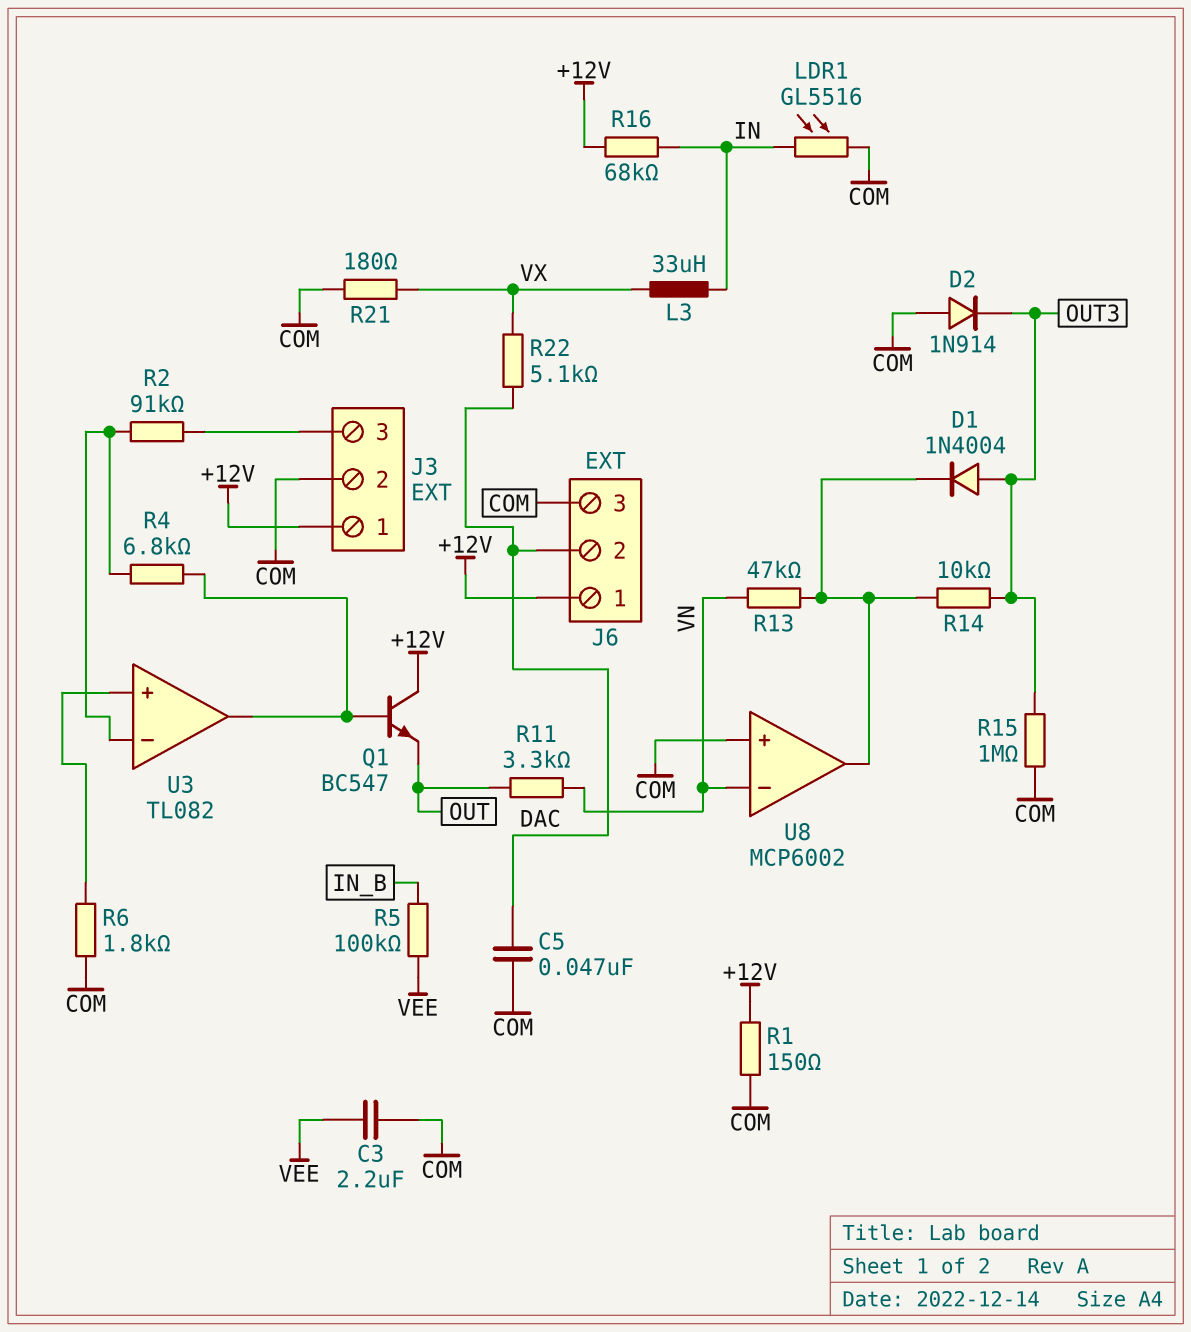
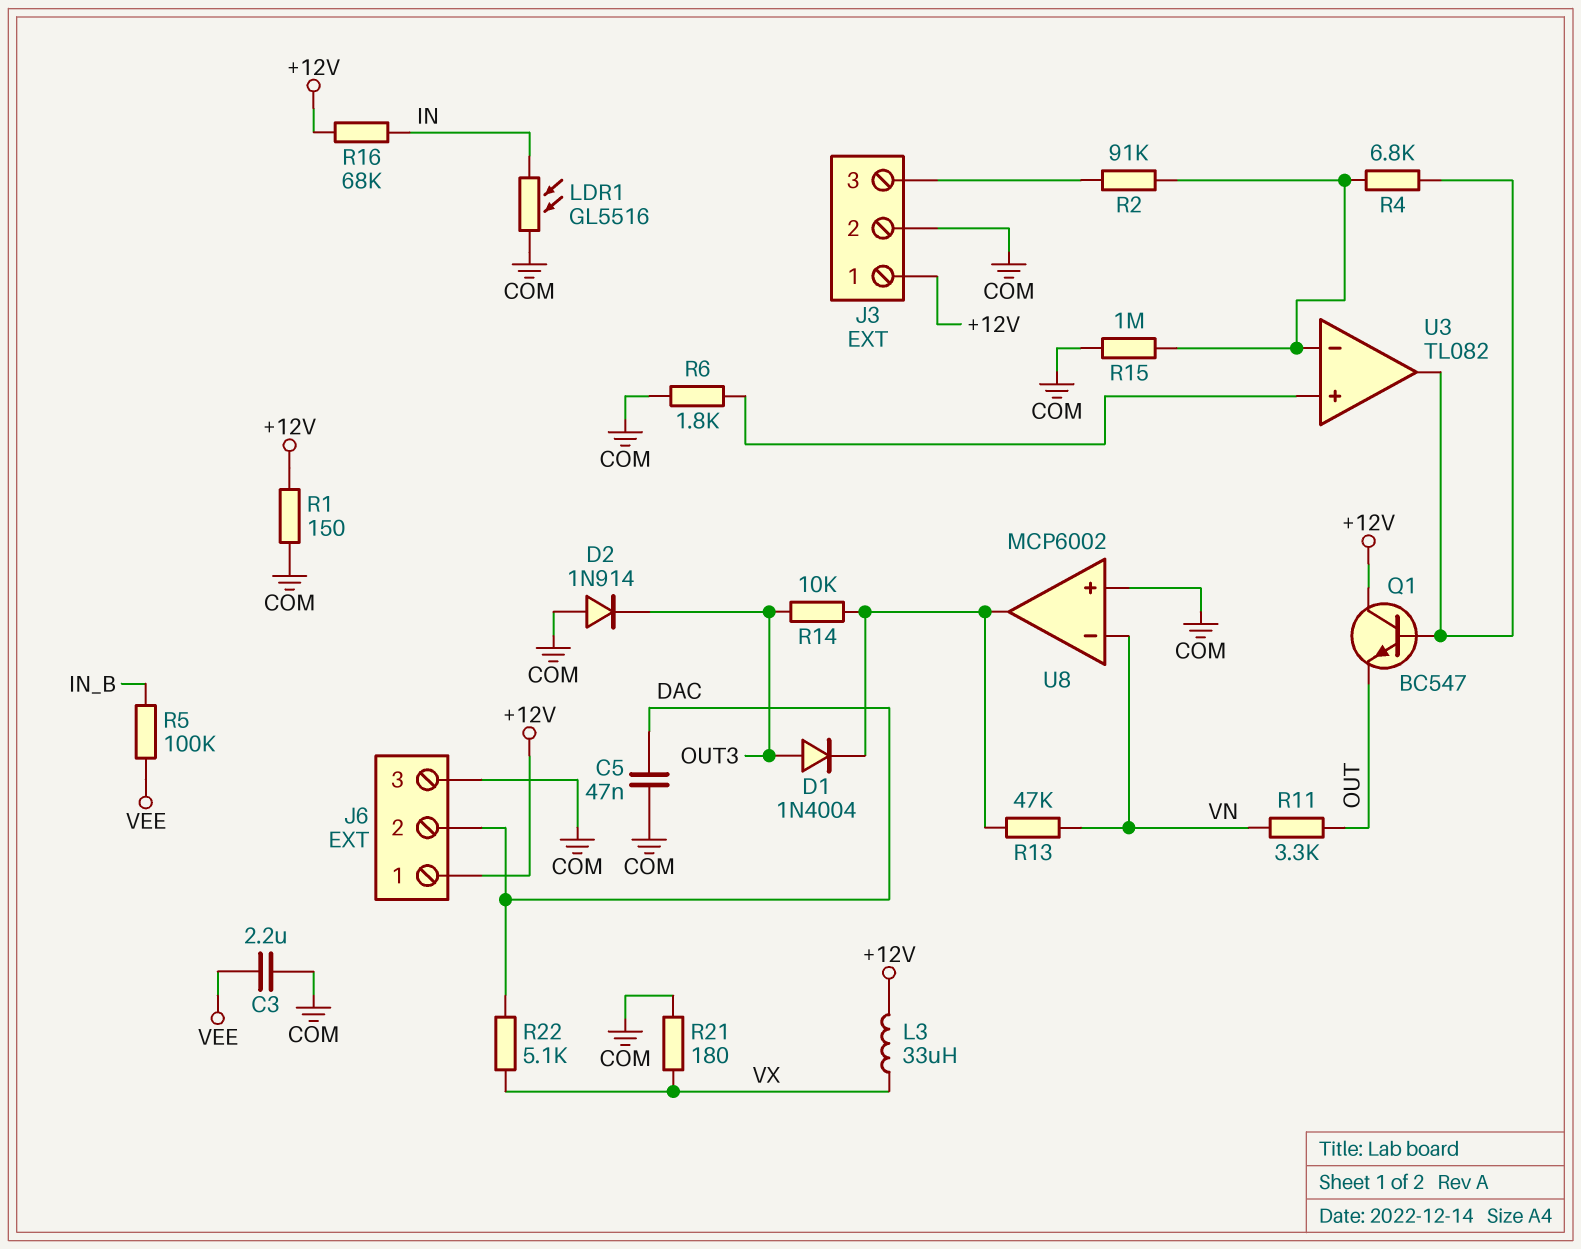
L3: 33uH (IN, VX) -> 33uH (+12V, VX)
R15: 1M (COM, OUT3) -> 1M (COM, U3/in-)

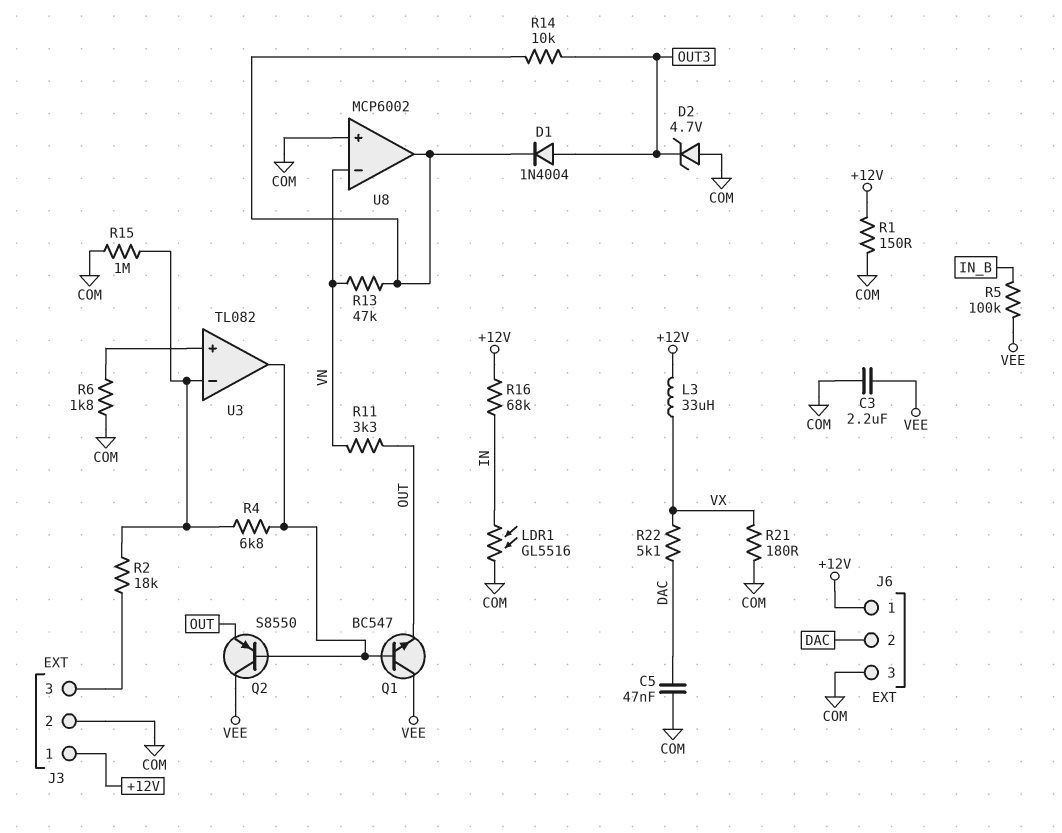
D2: diode 1N914 (A COM, K OUT3) -> zener 4.7V (A COM, K OUT3)
Q1: NPN BC547 (B U3/out, C +12V, E OUT) -> NPN BC547 (B U3/out, C VEE, E OUT)
Q2: none -> PNP S8550 (B U3/out, C VEE, E OUT)
R2: 91k (J3/3, U3/in-) -> 18k (J3/3, U3/in-)

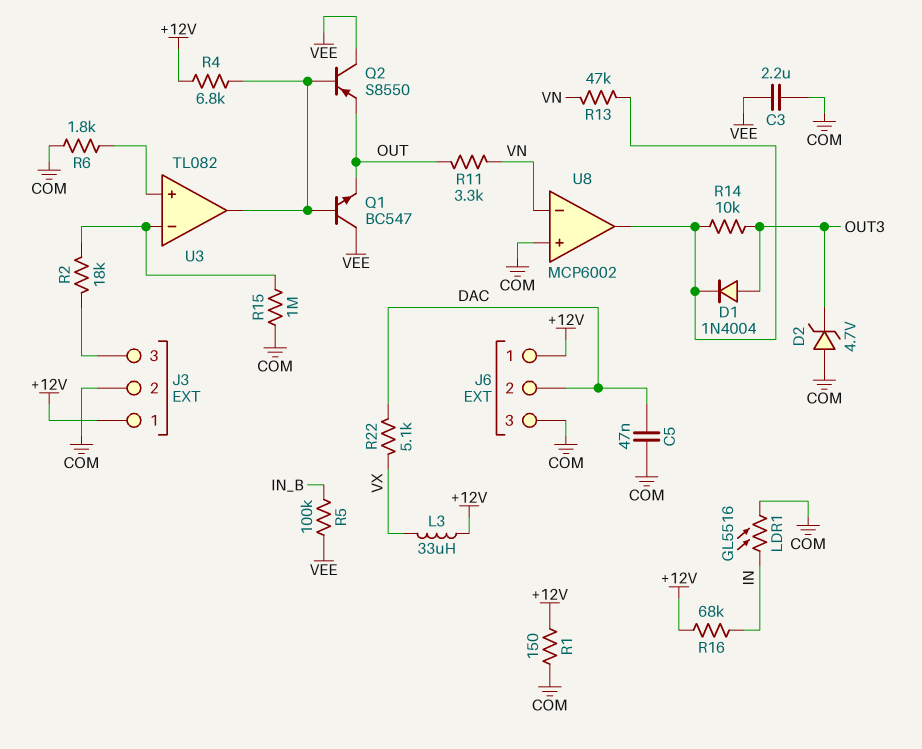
R4: 6.8k (U3/in-, U3/out) -> 6.8k (+12V, U3/out)
R21: 180 (COM, VX) -> none

